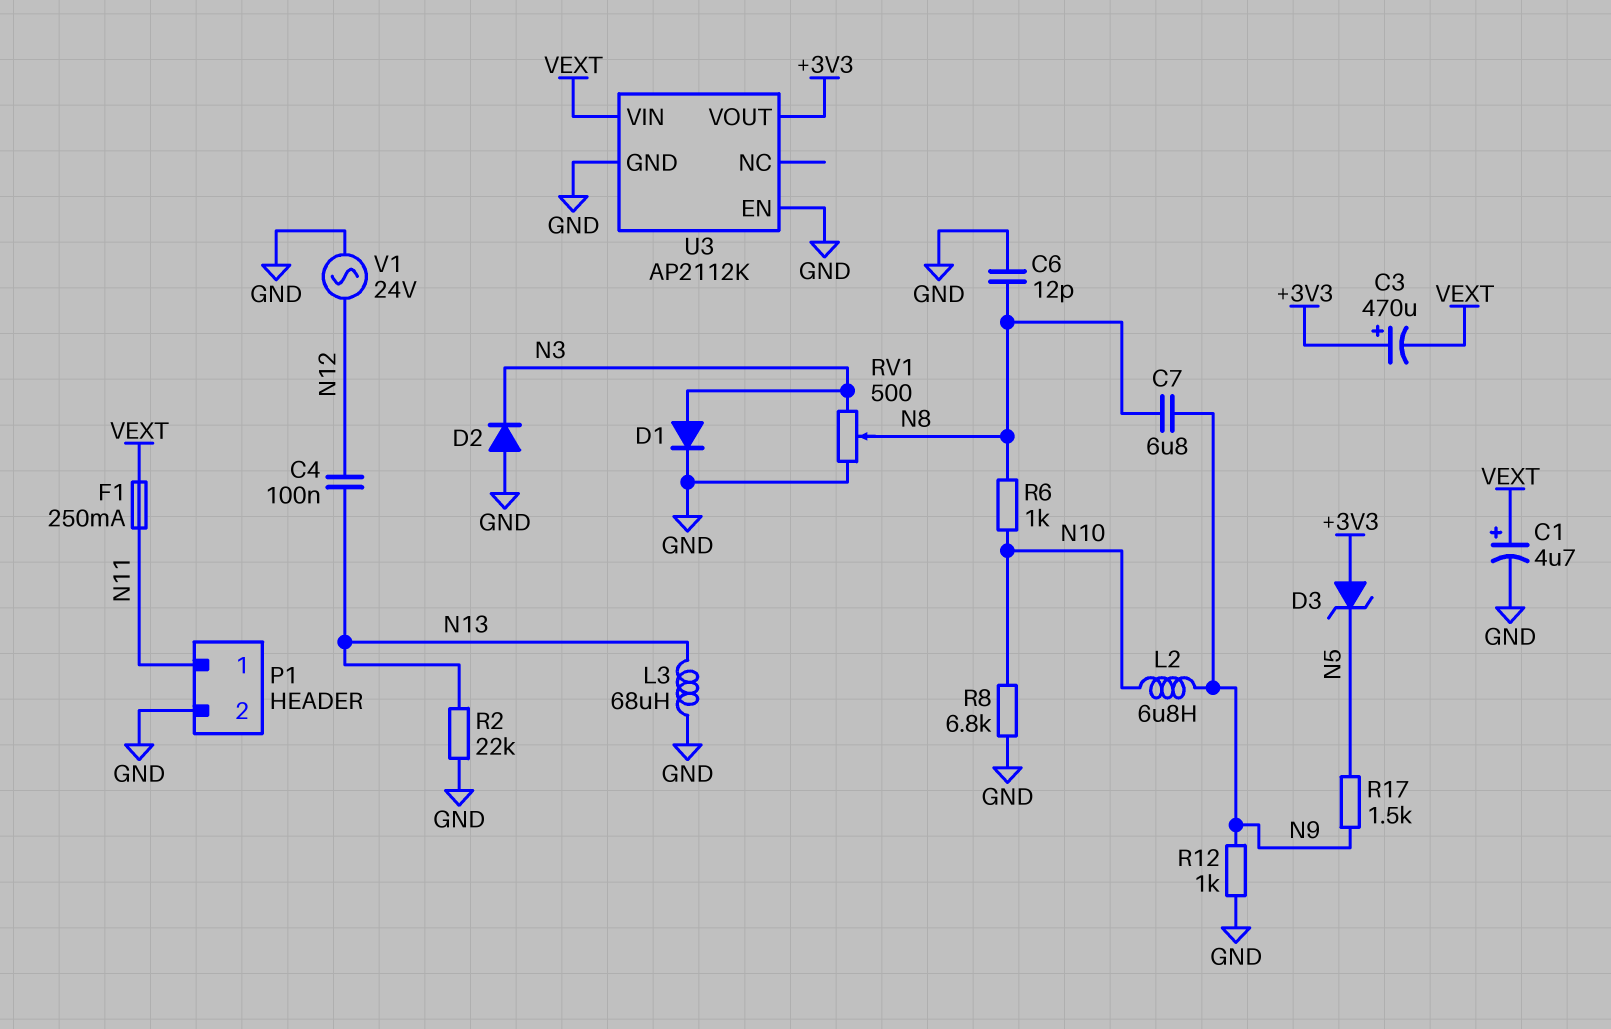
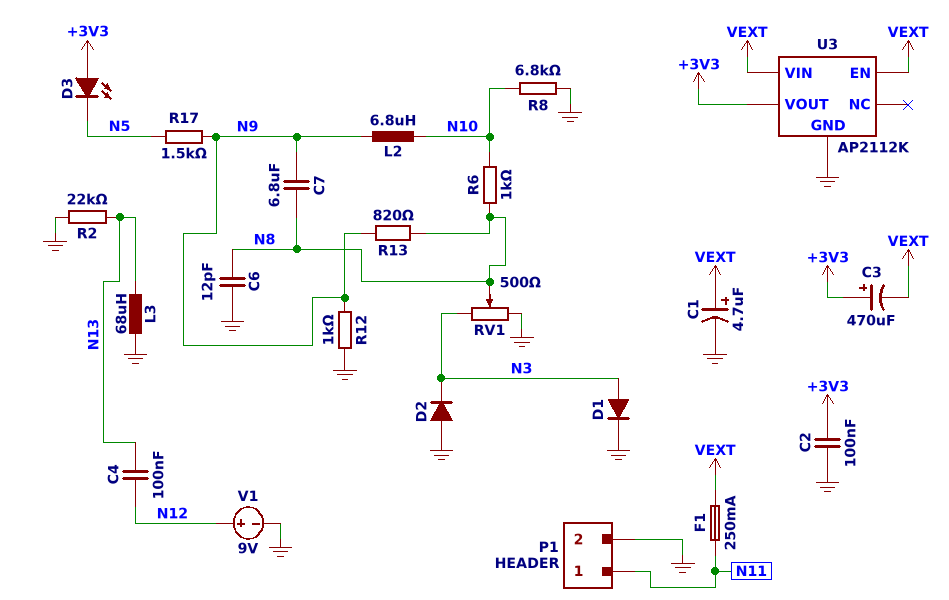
C2: none -> 100nF (+3V3, GND)
D3: zener (A +3V3, K N5) -> LED (A +3V3, K N5)
R13: none -> 820 (N8, N9)
U3 pin EN: GND -> VEXT
V1: AC 24V (GND, N12) -> 9V (plus N12, minus GND)

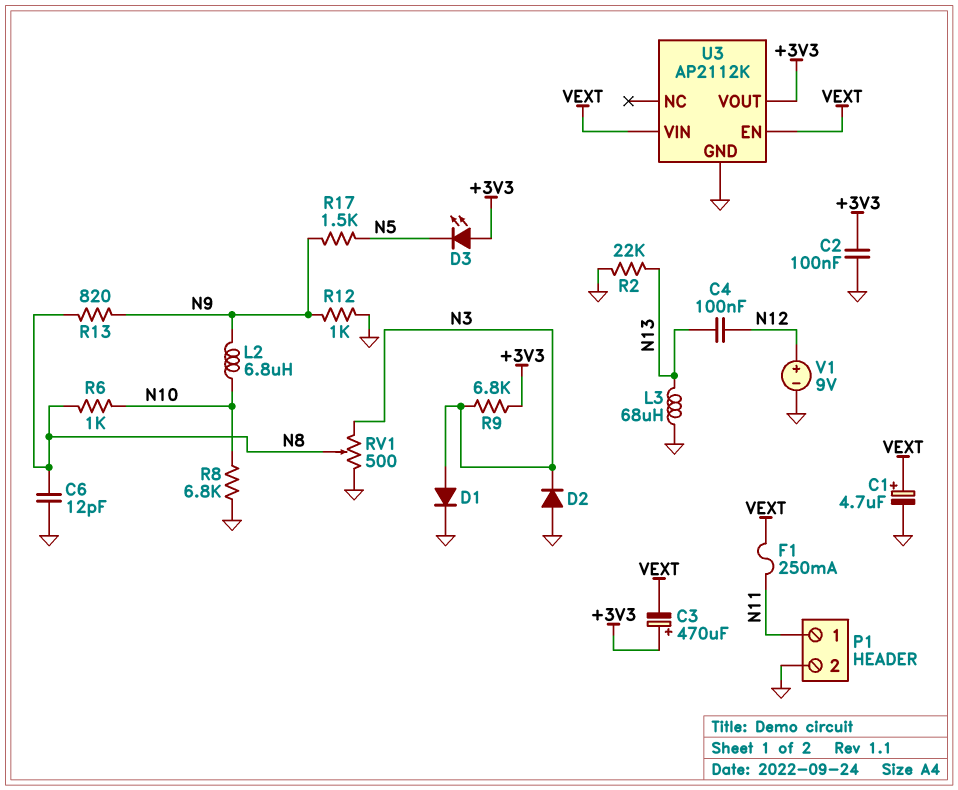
C7: 6.8uF (N8, N9) -> none
R9: none -> 6.8k (+3V3, N3)

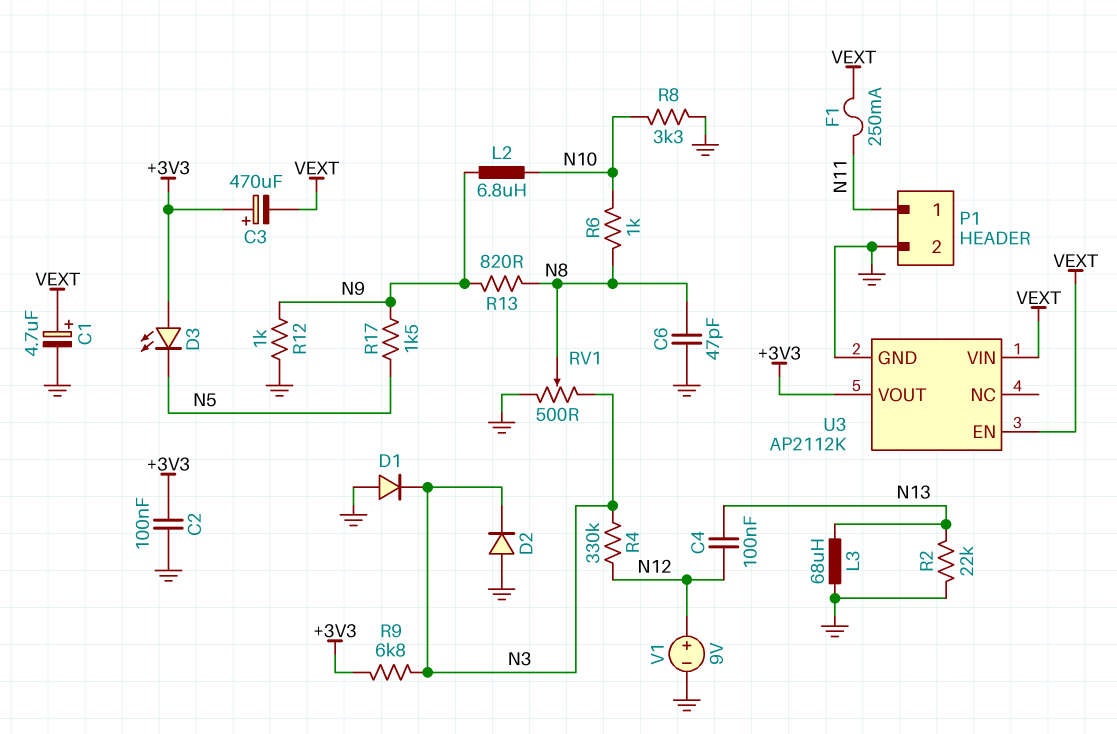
C6: 12pF (GND, N8) -> 47pF (GND, N8)
D1: diode (A N3, K GND) -> diode (A GND, K N3)
R4: none -> 330k (N3, N12)
R8: 6.8k (GND, N10) -> 3.3k (GND, N10)

